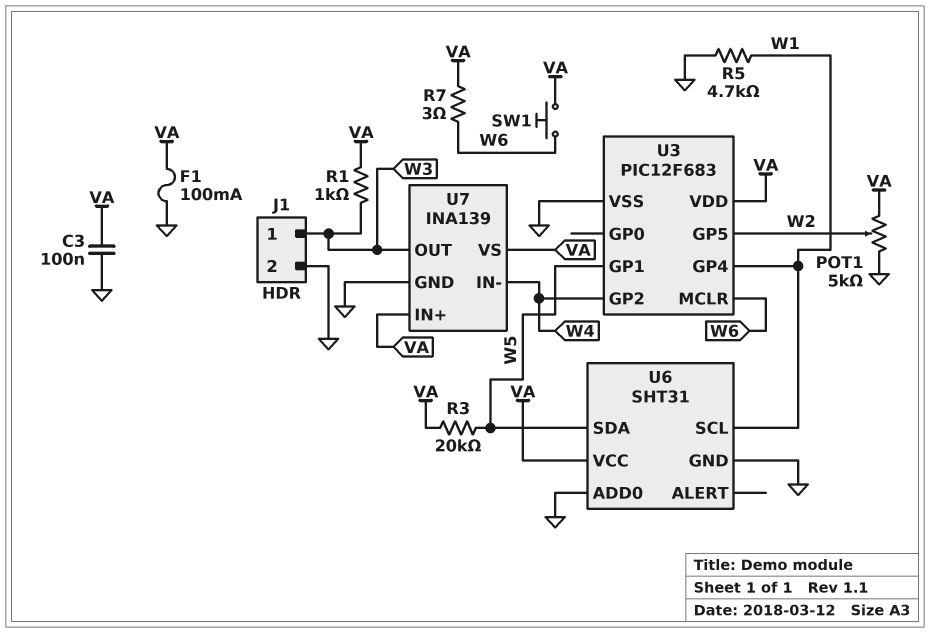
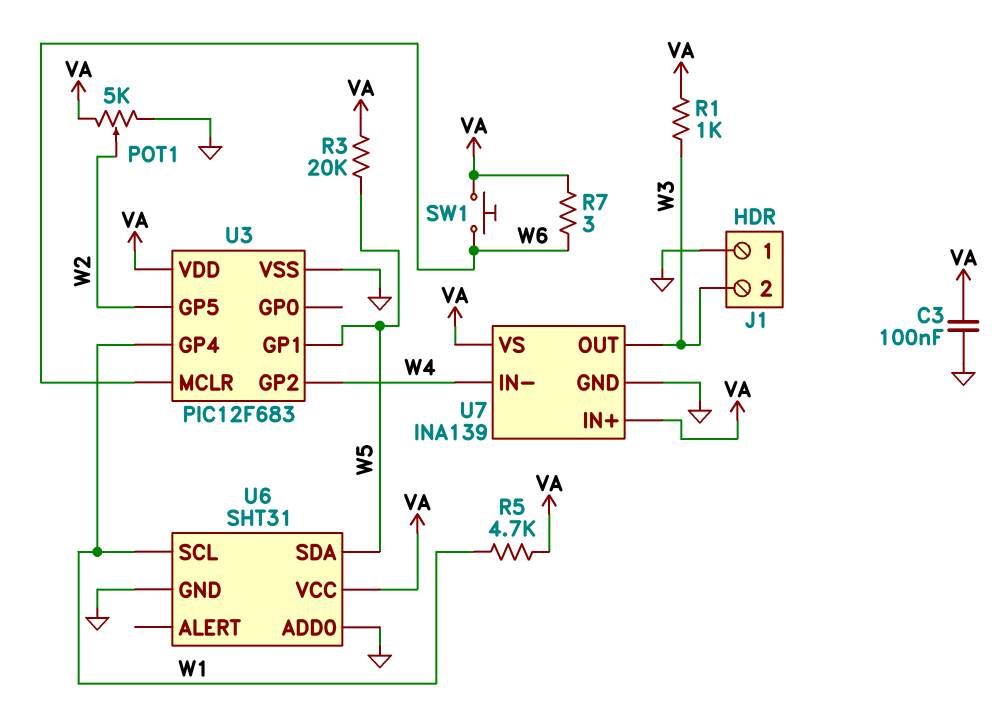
F1: 100mA (GND, VA) -> none
J1 pin 1: W3 -> GND
J1 pin 2: GND -> W3
R5: 4.7k (GND, W1) -> 4.7k (VA, W1)

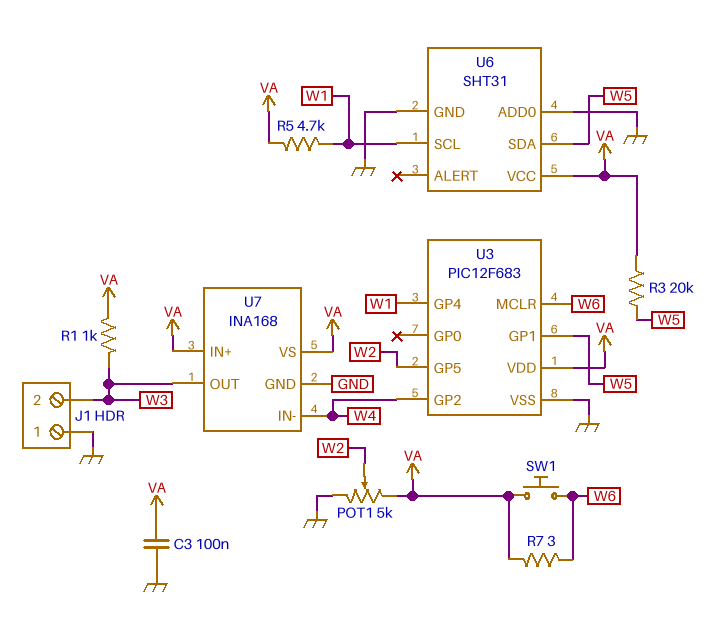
U7: INA139 -> INA168

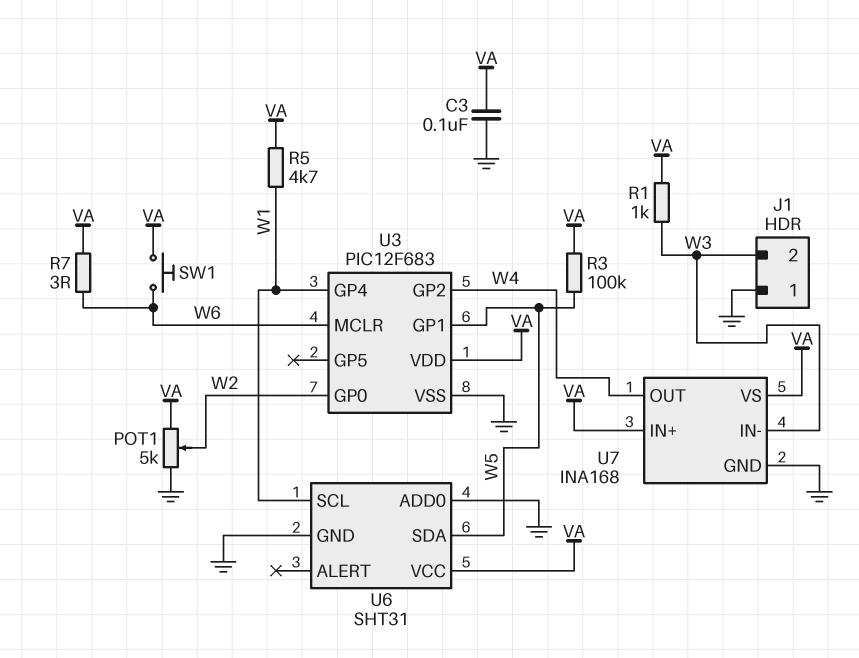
R3: 20k (VA, W5) -> 100k (VA, W5)
U3 pin GP0: none -> W2
U3 pin GP5: W2 -> none
U7 pin IN-: W4 -> W3
U7 pin OUT: W3 -> W4

